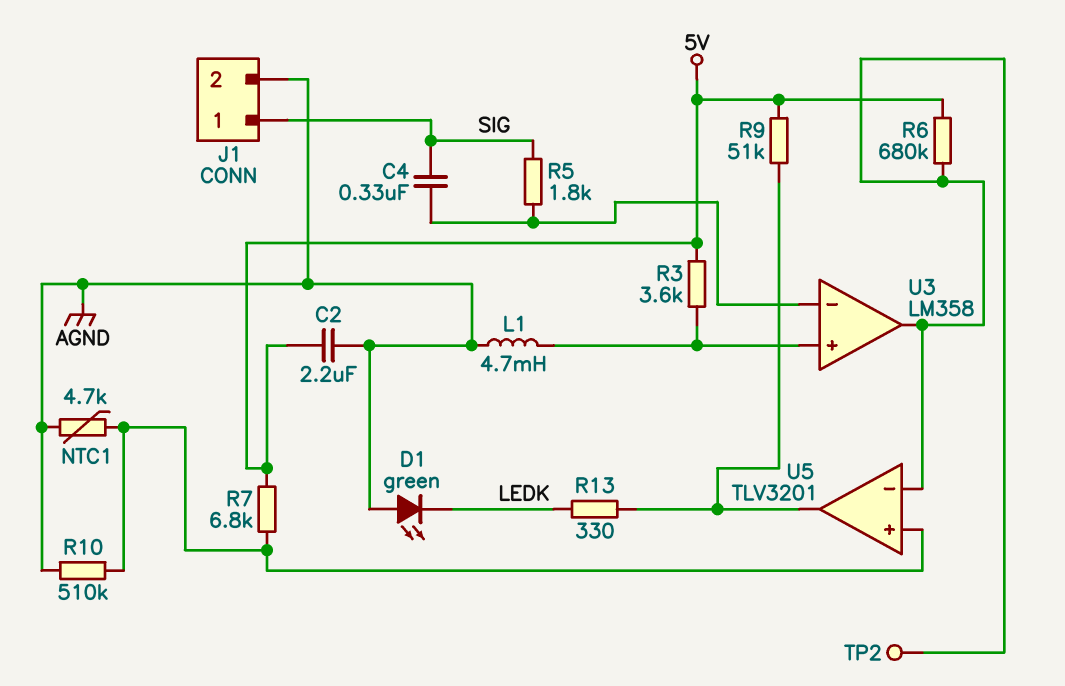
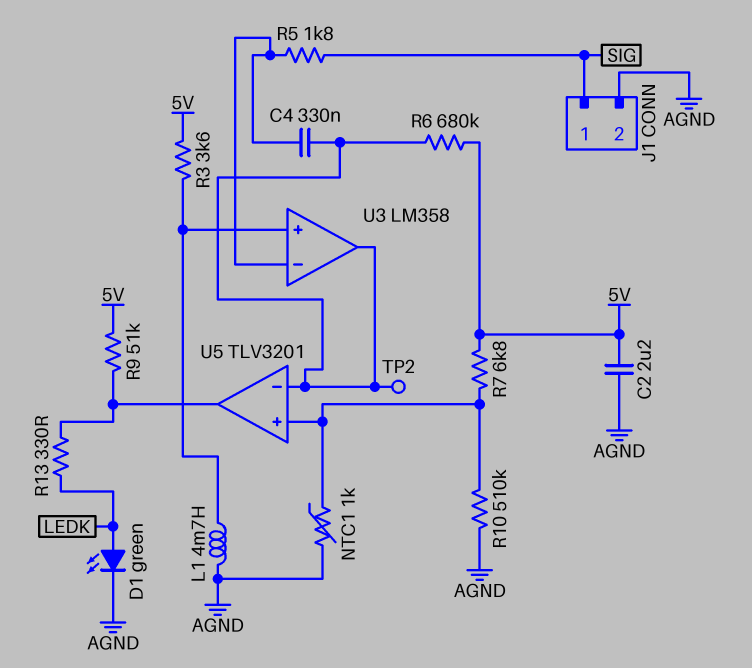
C4: 330nF (SIG, U3/in-) -> 330nF (U3/in-, U3/out)
D1: LED green (A AGND, K LEDK) -> LED green (A LEDK, K AGND)
NTC1: 4.7k (AGND, U5/in+) -> 1k (AGND, U5/in+)

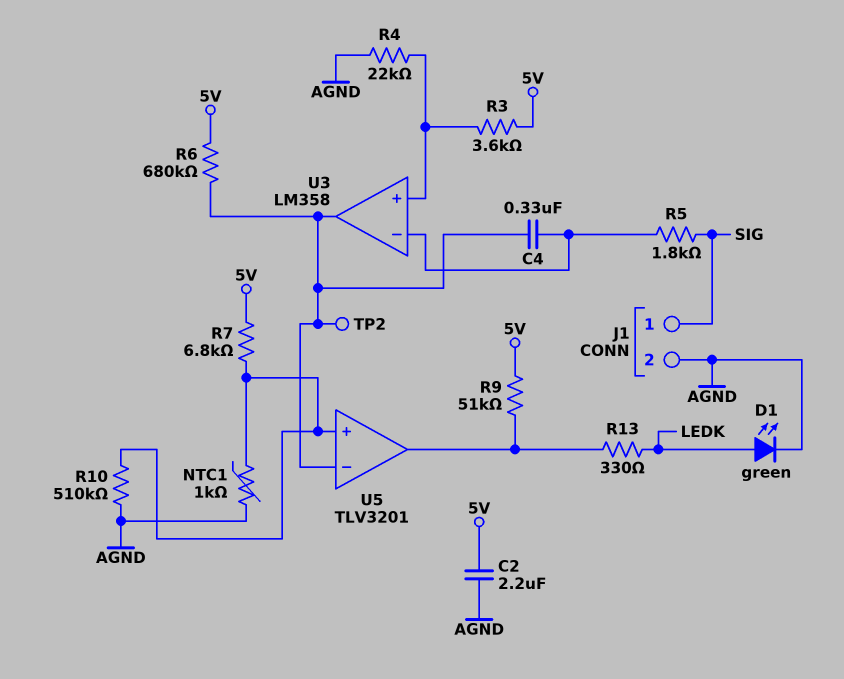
L1: 4.7mH (AGND, U3/in+) -> none
R4: none -> 22k (AGND, U3/in+)

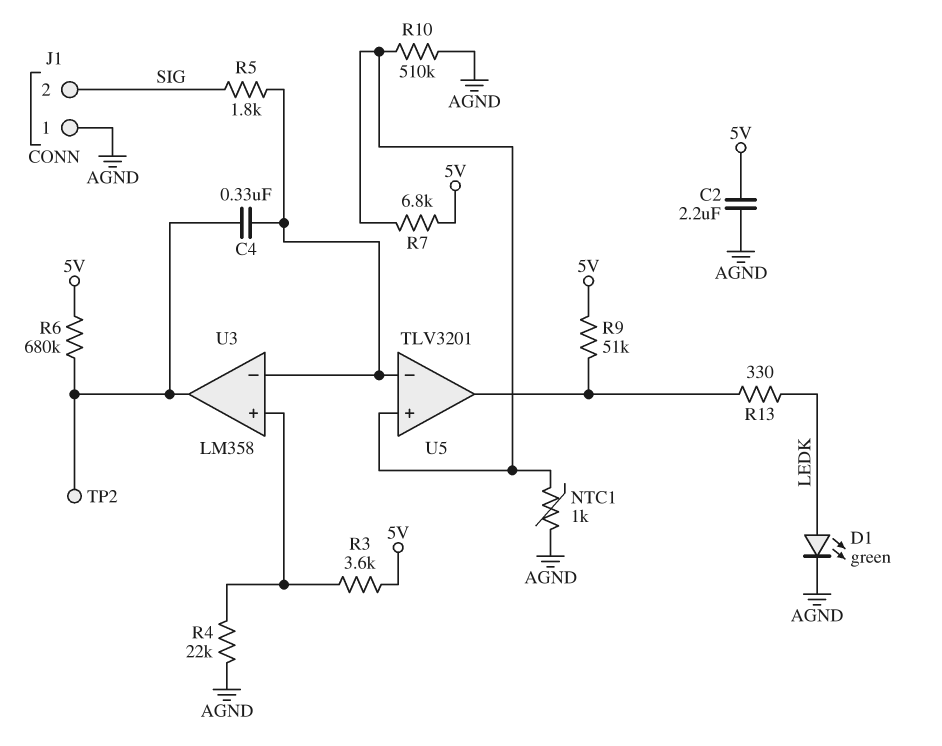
J1 pin 1: SIG -> AGND
J1 pin 2: AGND -> SIG
U5 pin in-: U3/out -> U3/in-

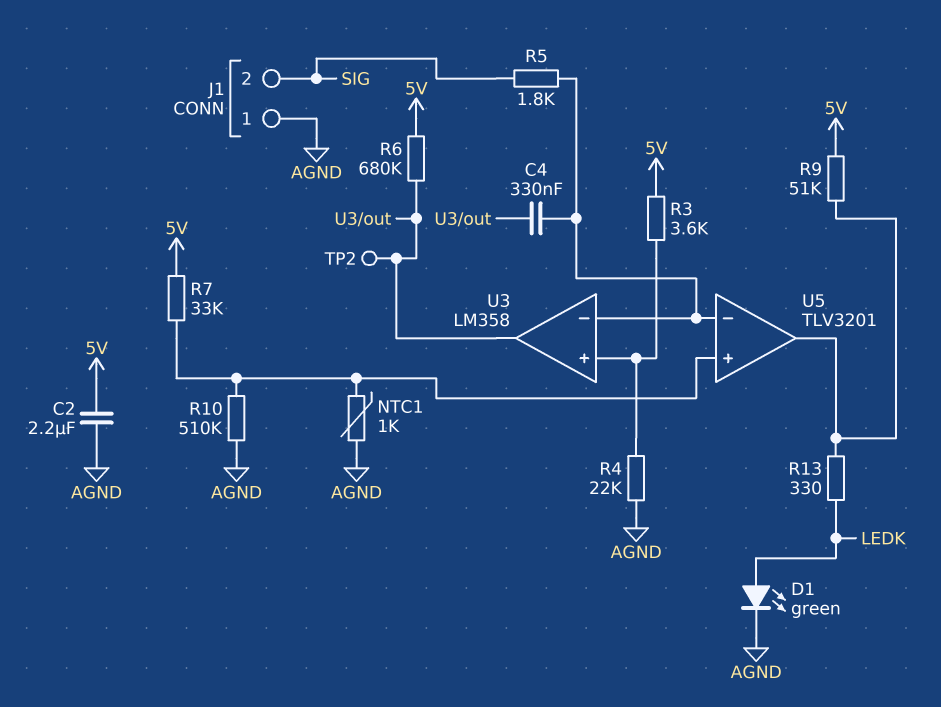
R7: 6.8k (5V, U5/in+) -> 33k (5V, U5/in+)

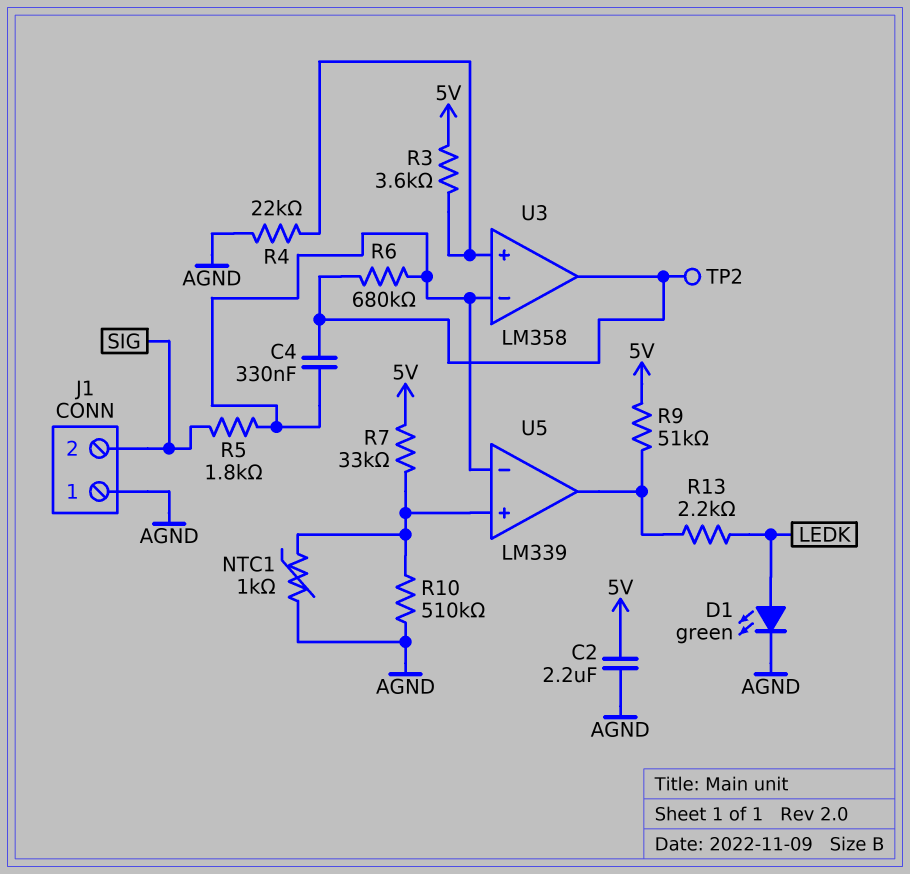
R6: 680k (5V, U3/out) -> 680k (U3/in-, U3/out)
R13: 330 (LEDK, U5/out) -> 2.2k (LEDK, U5/out)
U5: TLV3201 -> LM339

